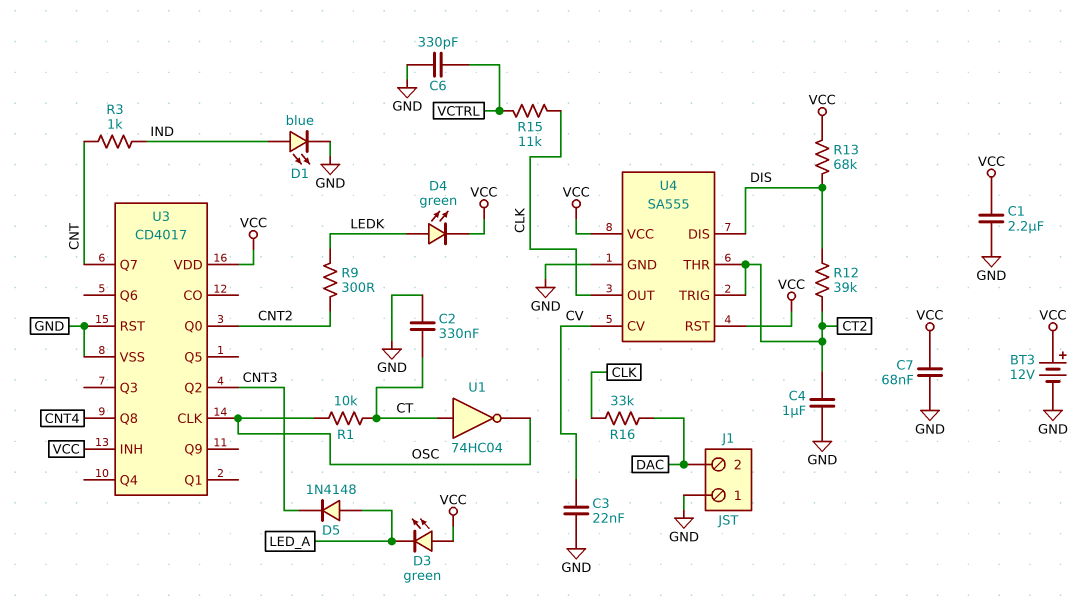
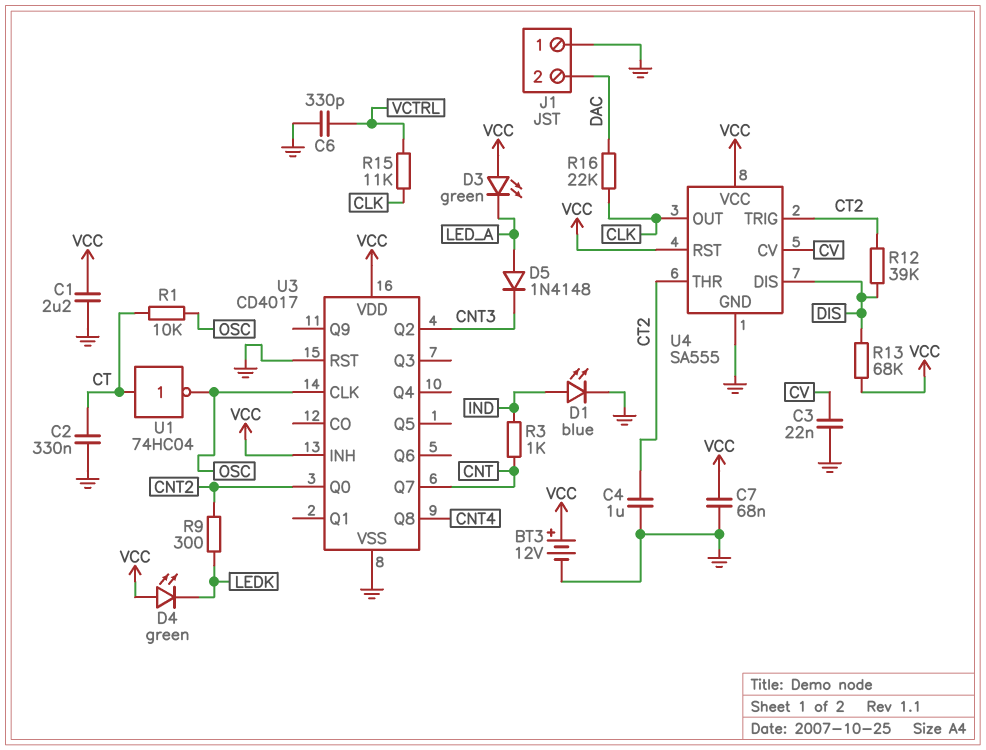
D4: LED green (A LEDK, K VCC) -> LED green (A VCC, K LEDK)
R16: 33k (CLK, DAC) -> 22k (CLK, DAC)

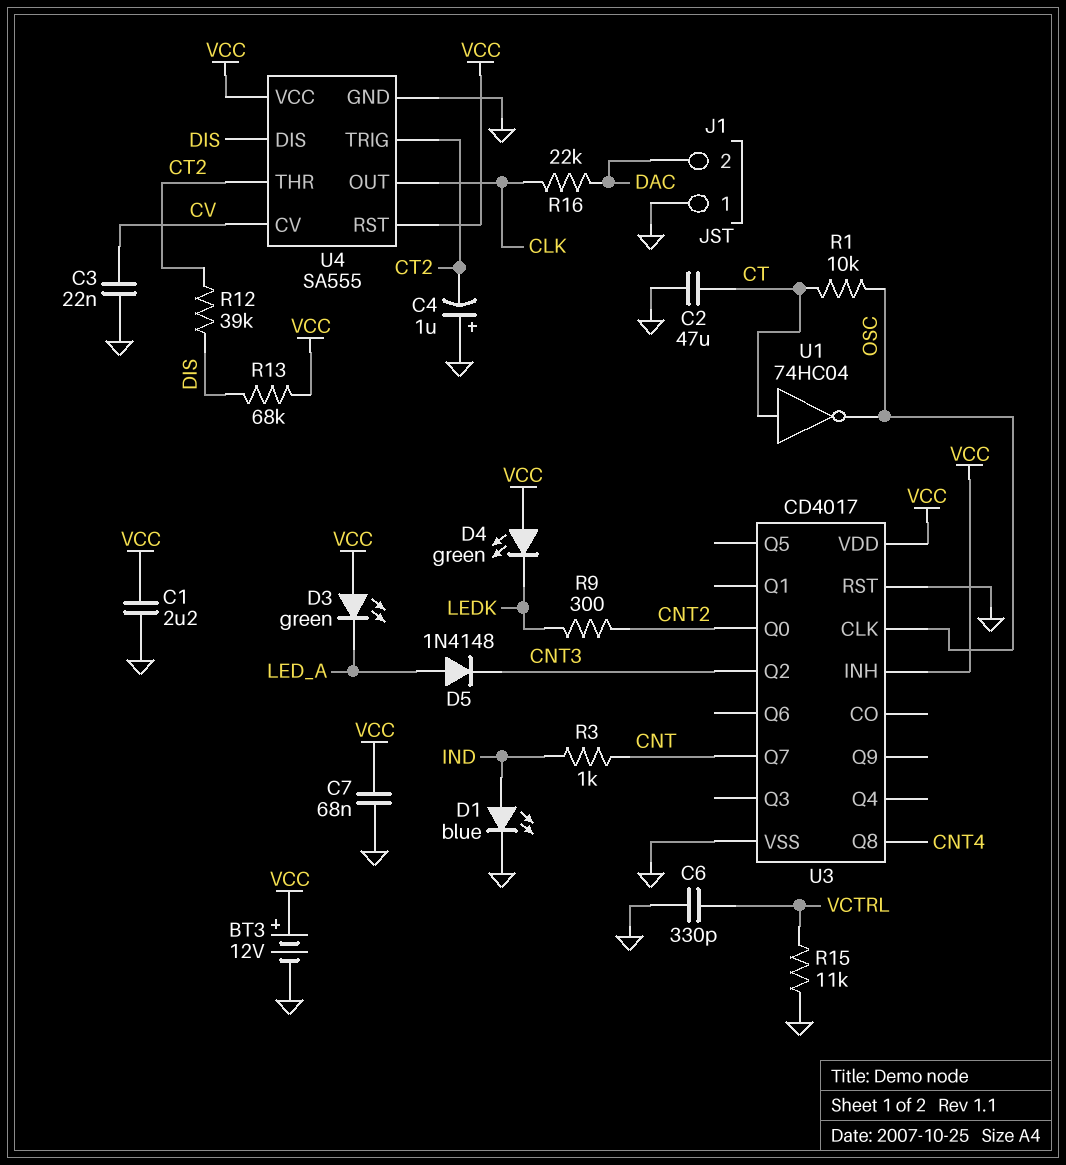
C2: 330nF (CT, GND) -> 47uF (CT, GND)
C4: 1uF (CT2, GND) -> 1uF (plus GND, minus CT2)
R15: 11k (CLK, VCTRL) -> 11k (GND, VCTRL)

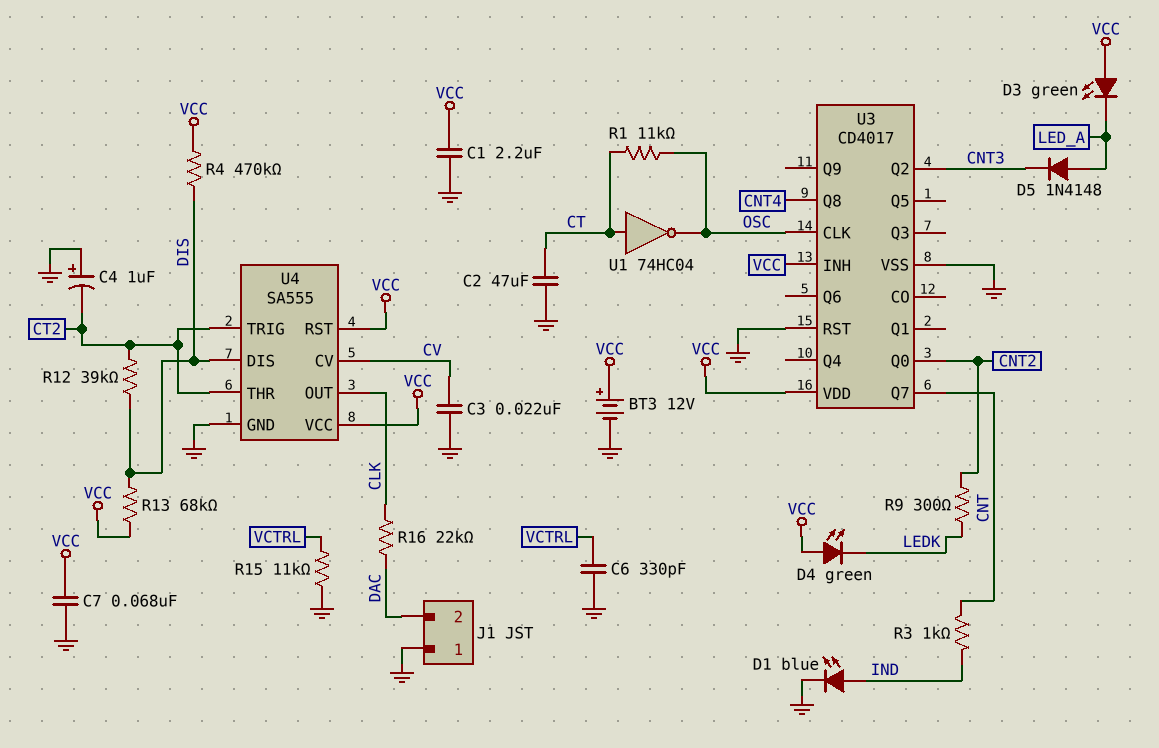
R1: 10k (CT, OSC) -> 11k (CT, OSC)
R4: none -> 470k (DIS, VCC)

